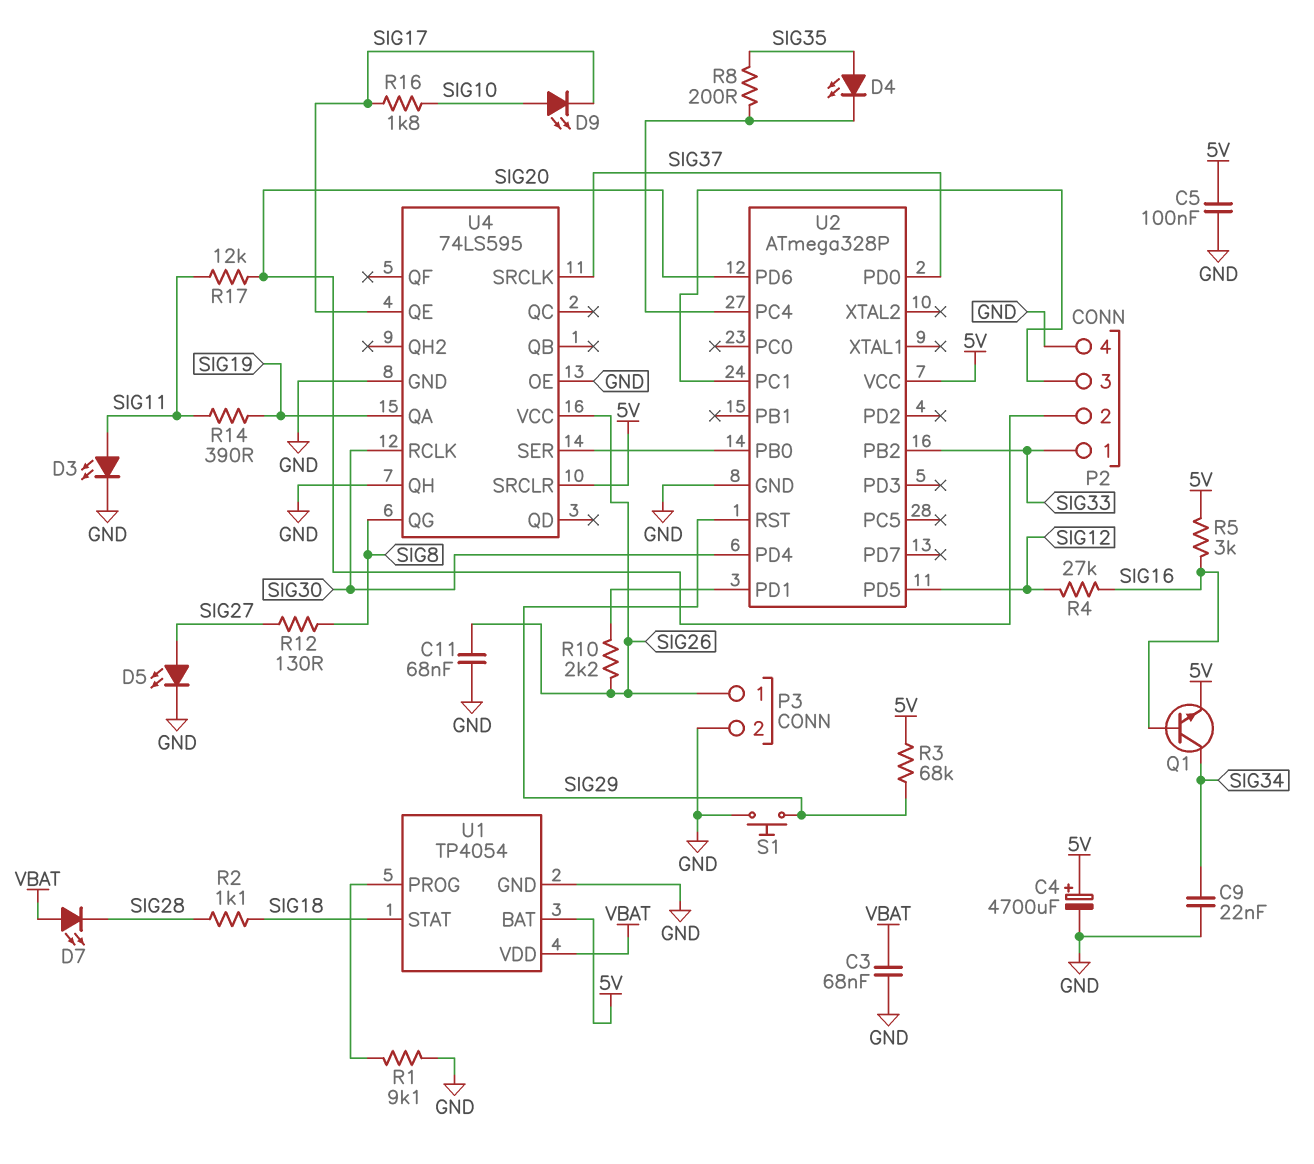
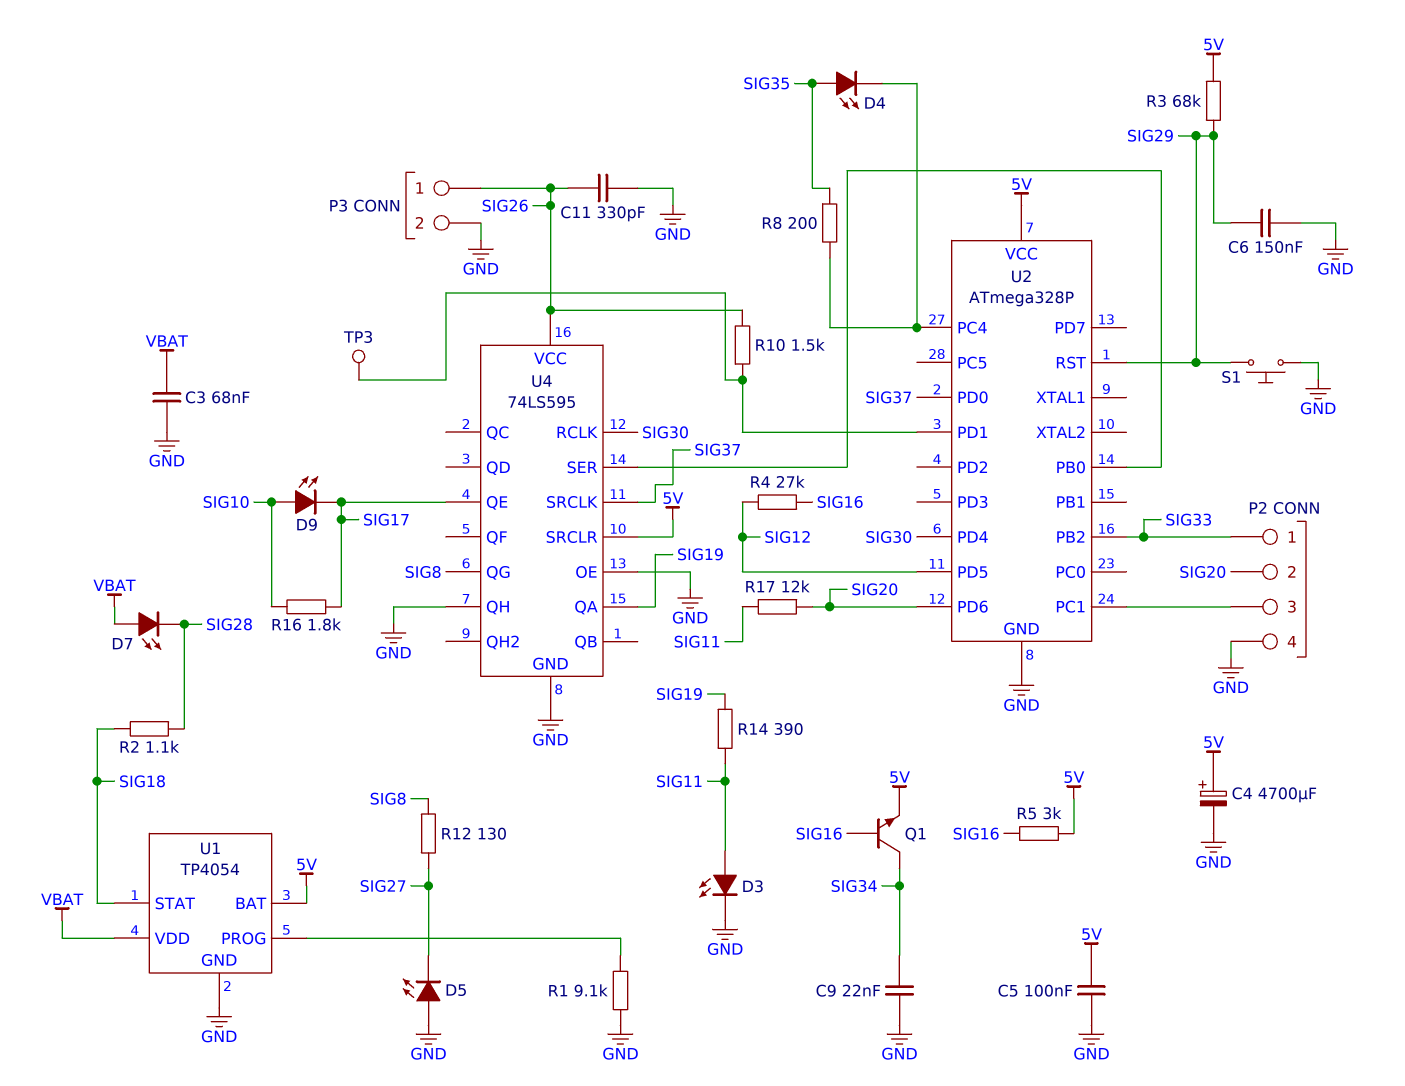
C6: none -> 150nF (GND, SIG29)
C11: 68nF (GND, SIG26) -> 330pF (GND, SIG26)
D5: LED (A SIG27, K GND) -> LED (A GND, K SIG27)
R10: 2.2k (SIG26, U2/PD1) -> 1.5k (SIG26, U2/PD1)
TP3: none -> test point (U2/PD1)

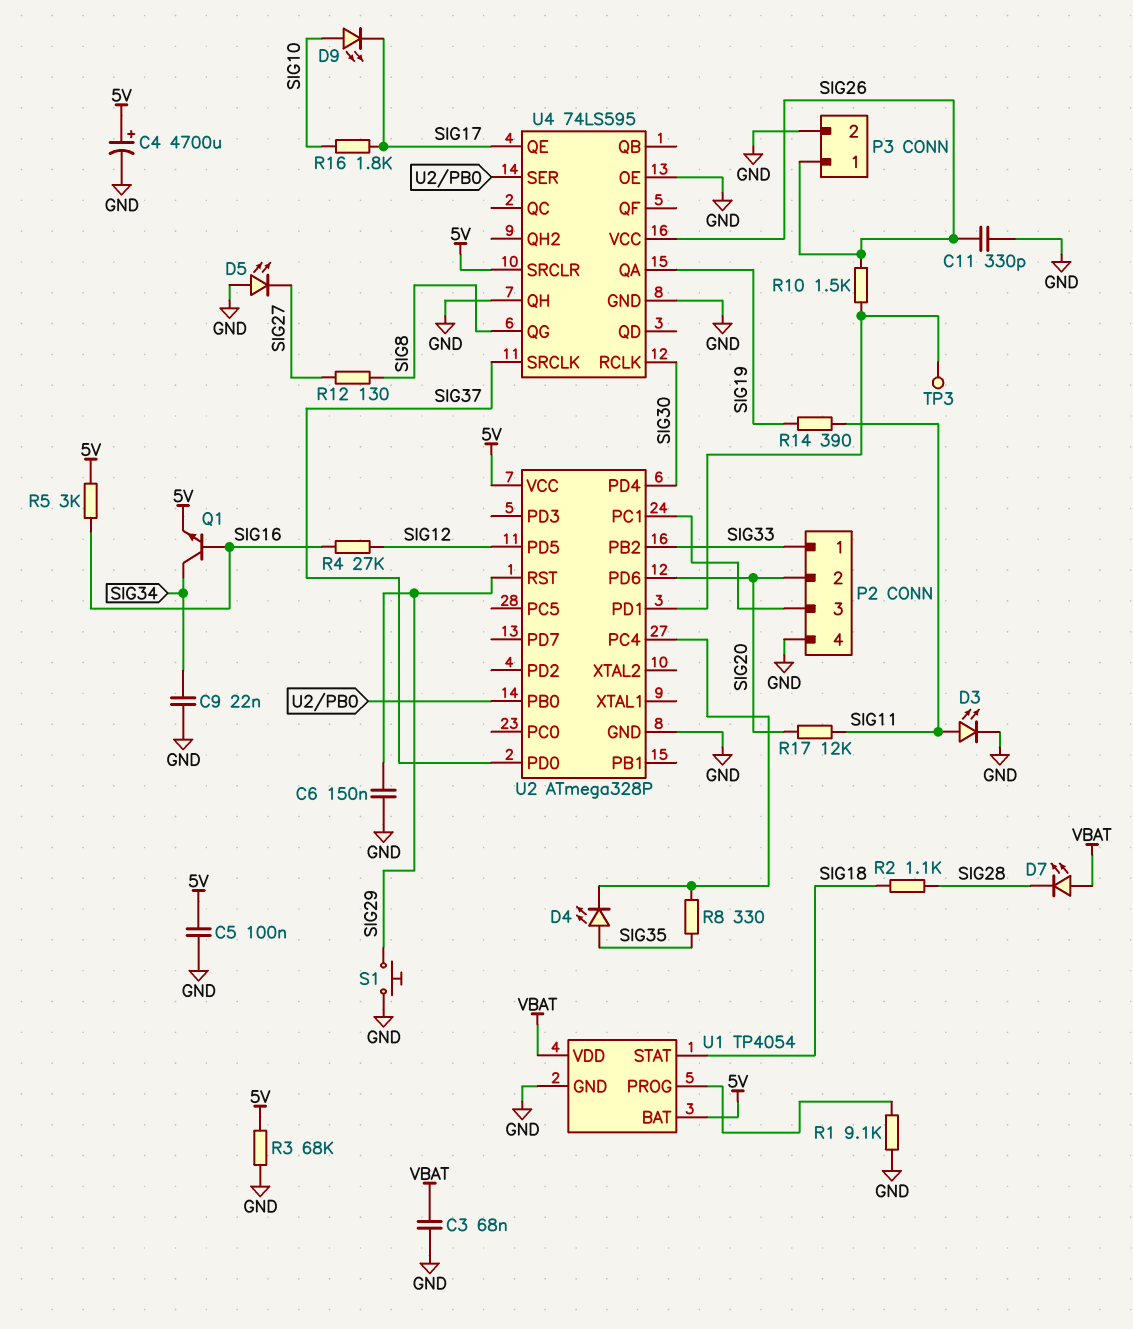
R3: 68k (5V, SIG29) -> 68k (5V, GND)
R8: 200 (SIG35, U2/PC4) -> 330 (SIG35, U2/PC4)

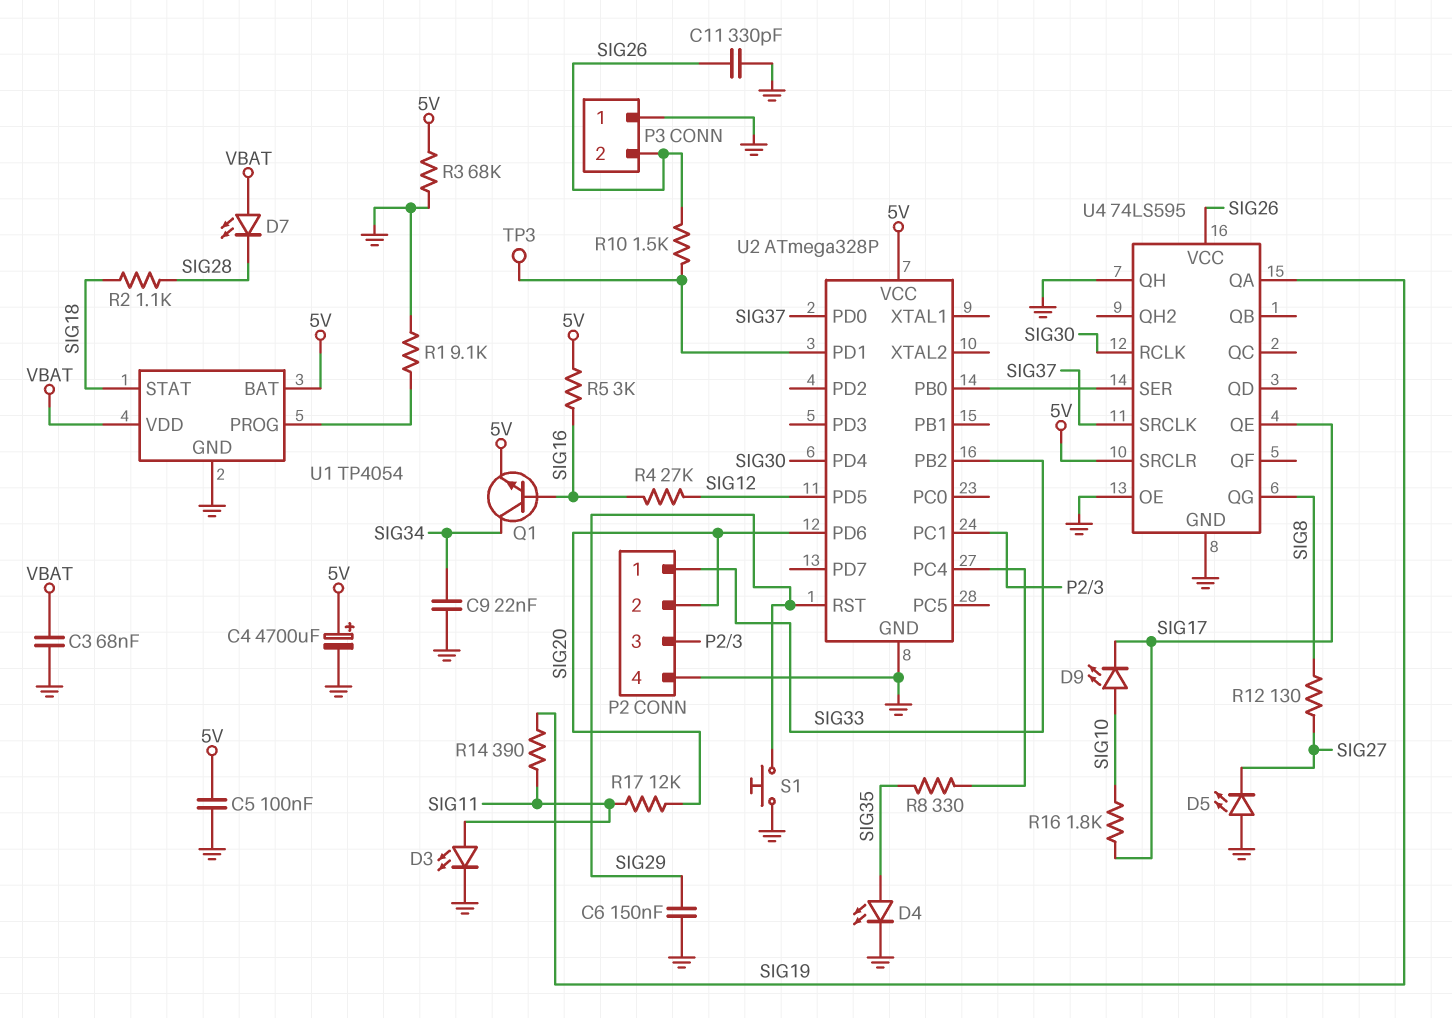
D4: LED (A SIG35, K U2/PC4) -> LED (A SIG35, K GND)
P3 pin 1: SIG26 -> GND
P3 pin 2: GND -> SIG26

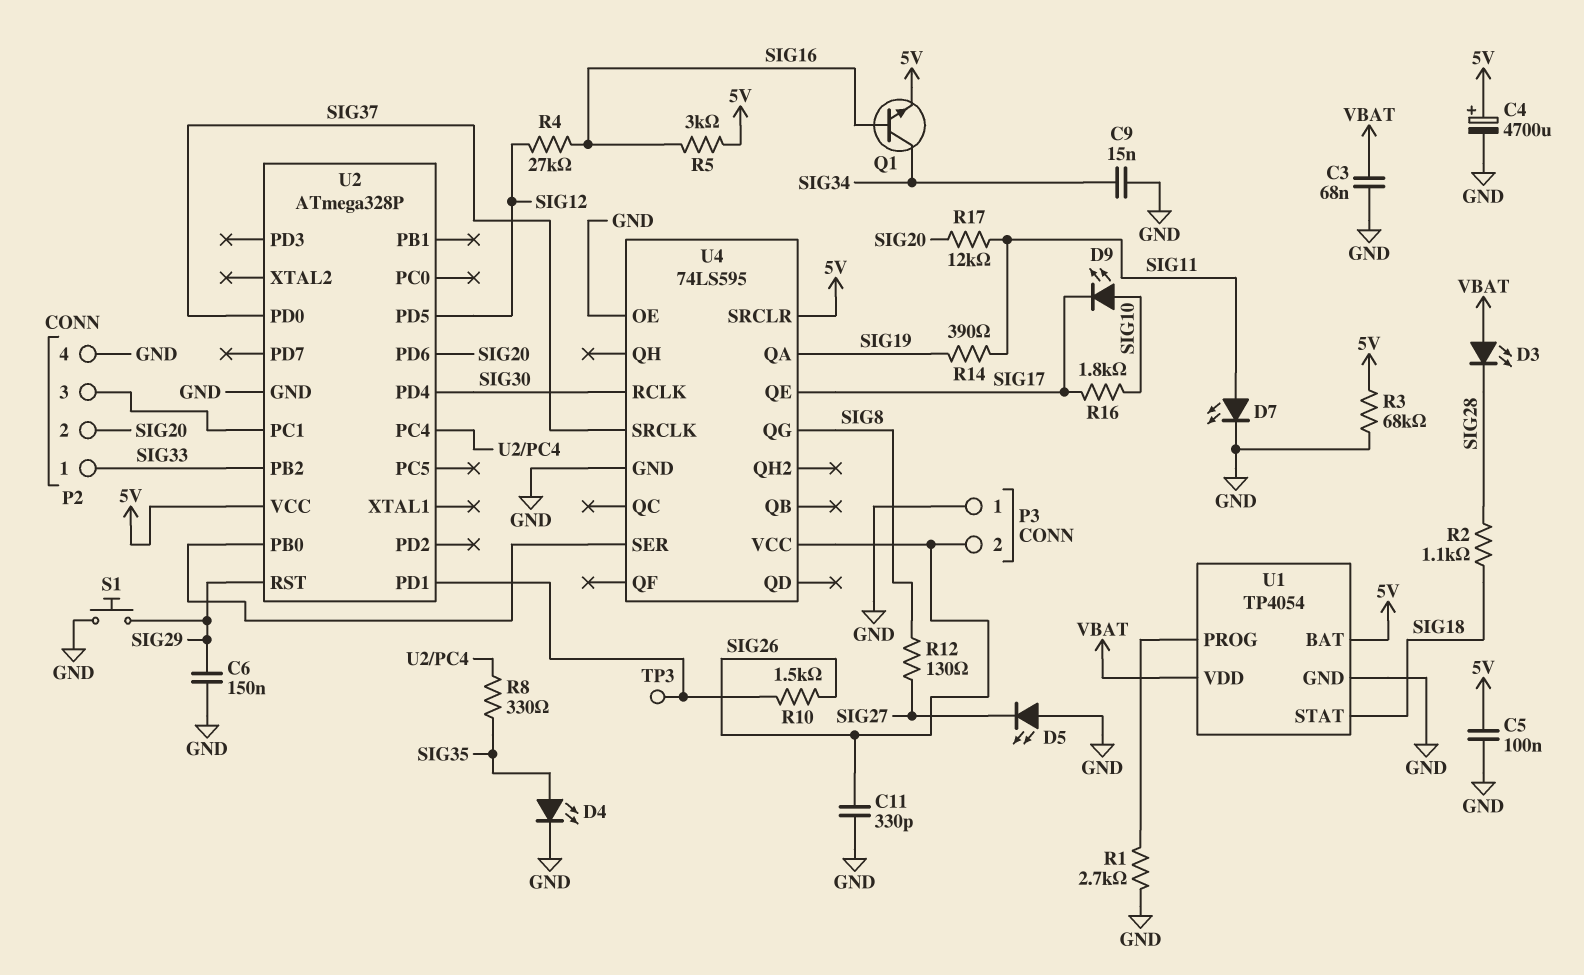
C9: 22nF (GND, SIG34) -> 15nF (GND, SIG34)
D3: LED (A SIG11, K GND) -> LED (A VBAT, K SIG28)
D7: LED (A VBAT, K SIG28) -> LED (A SIG11, K GND)
R1: 9.1k (GND, U1/PROG) -> 2.7k (GND, U1/PROG)
U4 pin QH: GND -> none

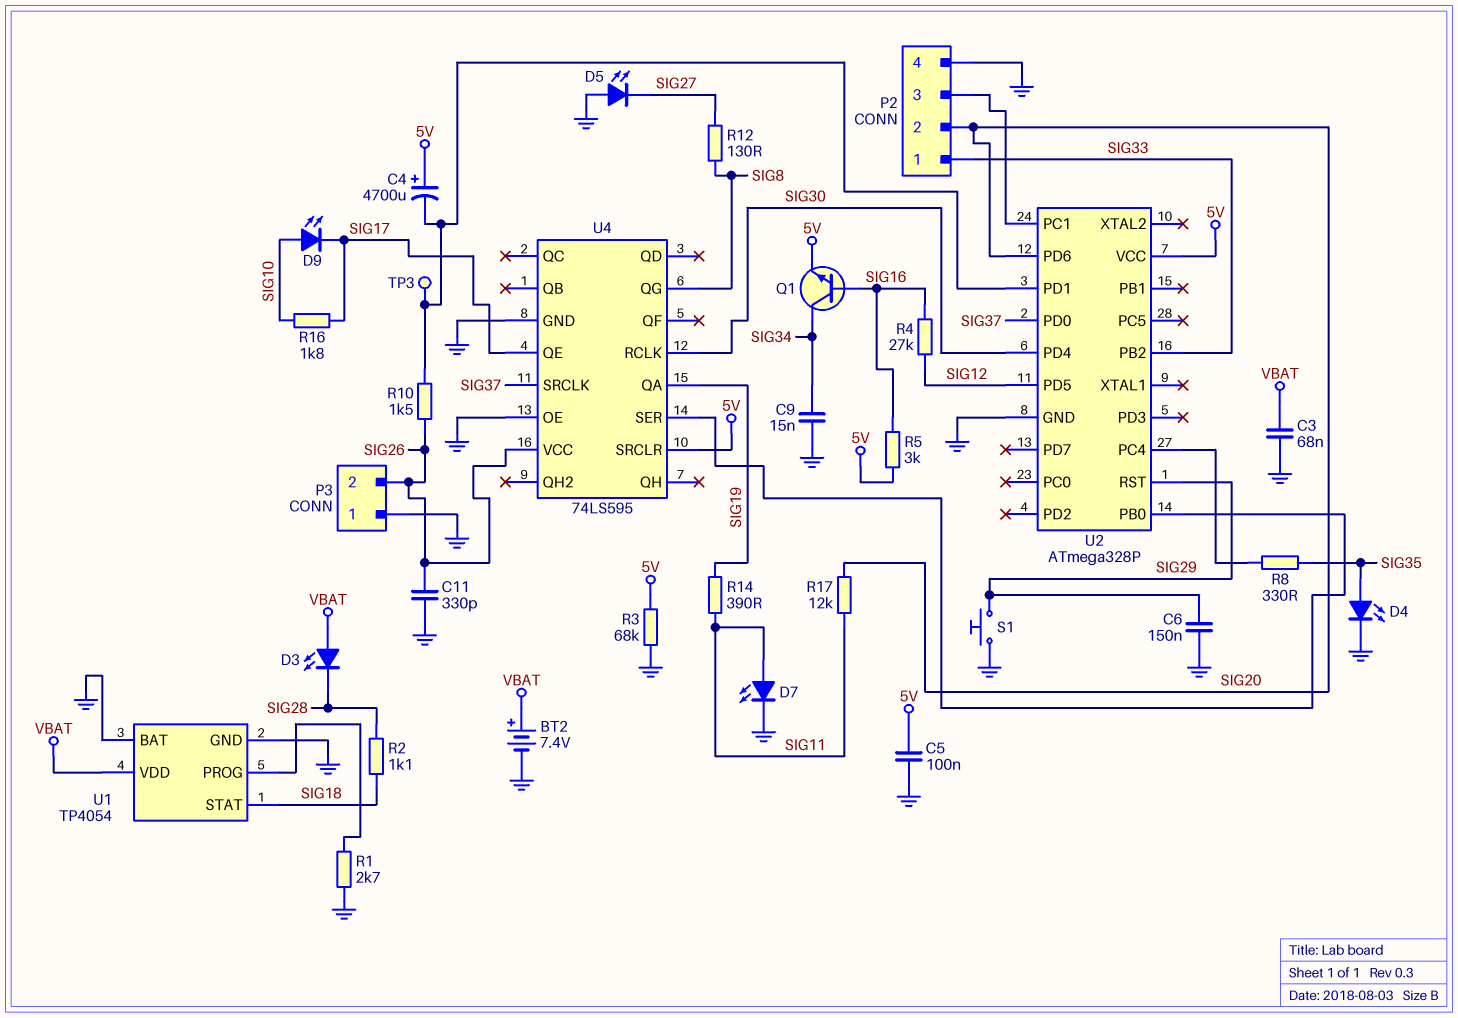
BT2: none -> 7.4V (plus VBAT, minus GND)
C4: 4700uF (plus 5V, minus GND) -> 4700uF (plus 5V, minus U2/PD1)
U1 pin BAT: 5V -> GND

